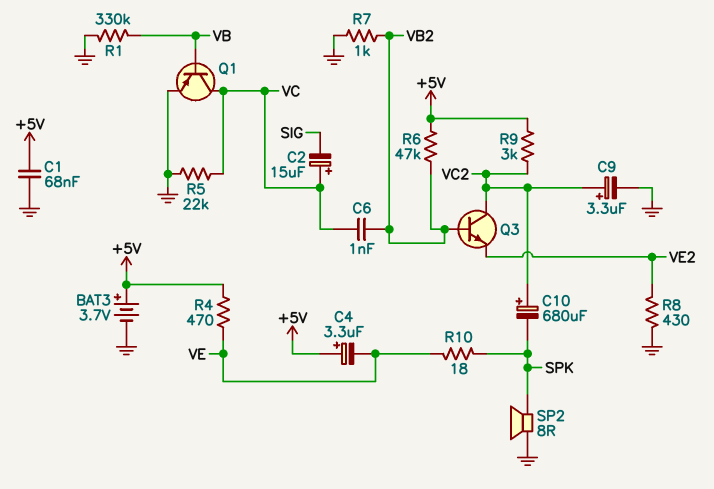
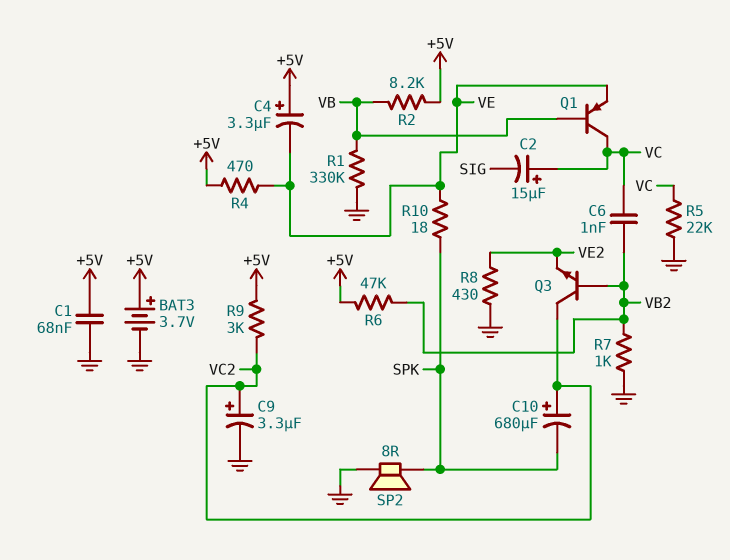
Q1: PNP (B VB, C VC, E GND) -> PNP (B VB, C VC, E VE)
R2: none -> 8.2k (+5V, VB)

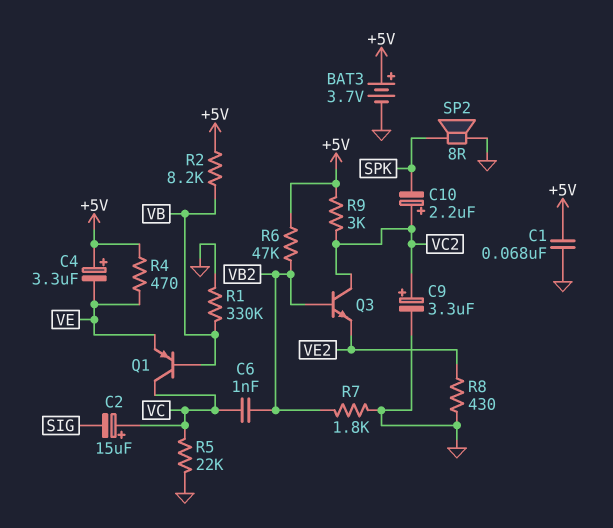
C10: 680uF (plus VC2, minus SPK) -> 2.2uF (plus VC2, minus SPK)
R7: 1k (GND, VB2) -> 1.8k (GND, VB2)
R10: 18 (SPK, VE) -> none

